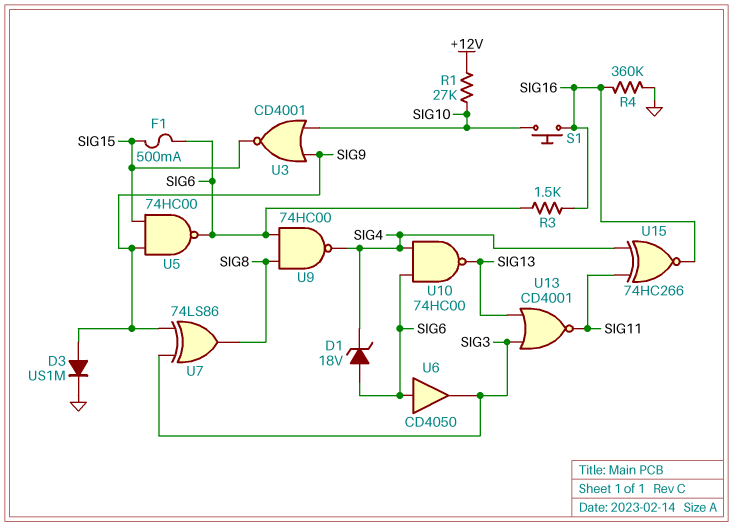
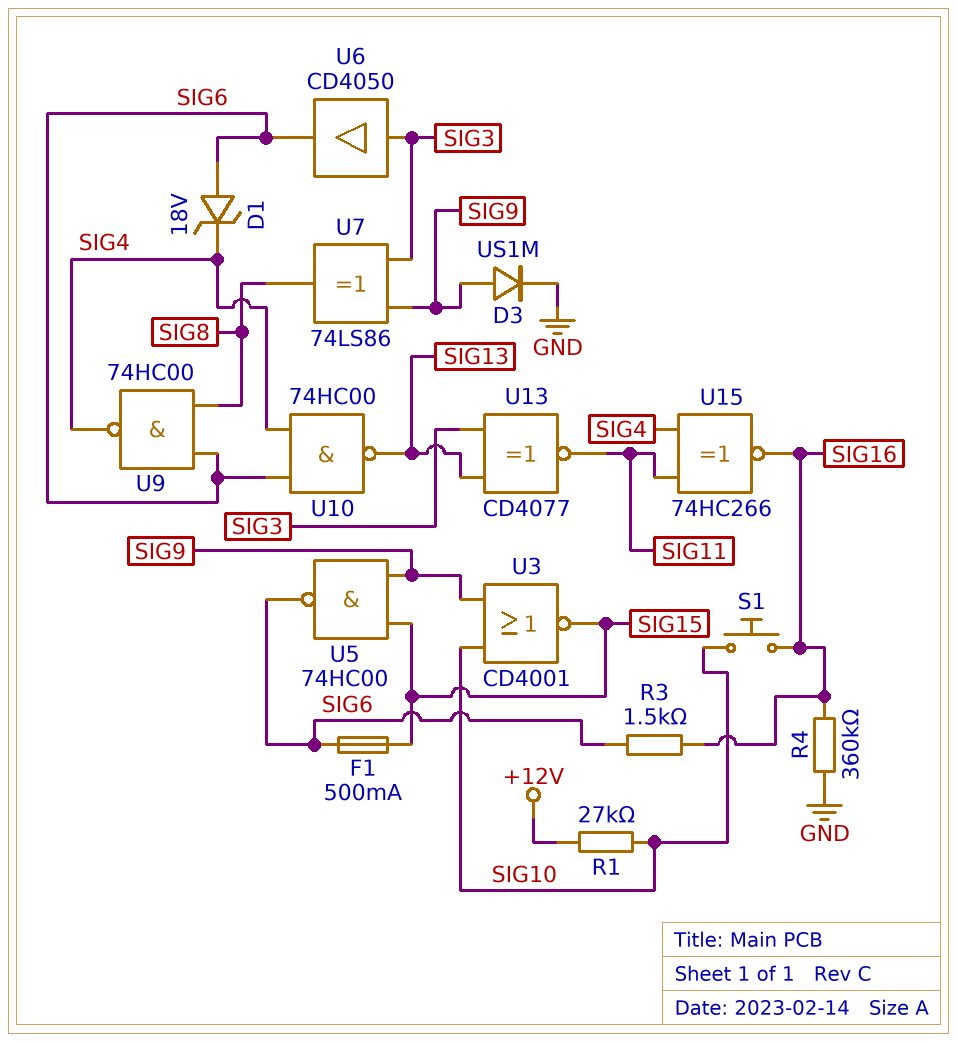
U6: buffer CD4050 (in SIG6, out SIG3) -> buffer CD4050 (in SIG3, out SIG6)
U13: NOR CD4001 (in SIG3, in SIG13, out SIG11) -> XNOR CD4077 (in SIG3, in SIG13, out SIG11)

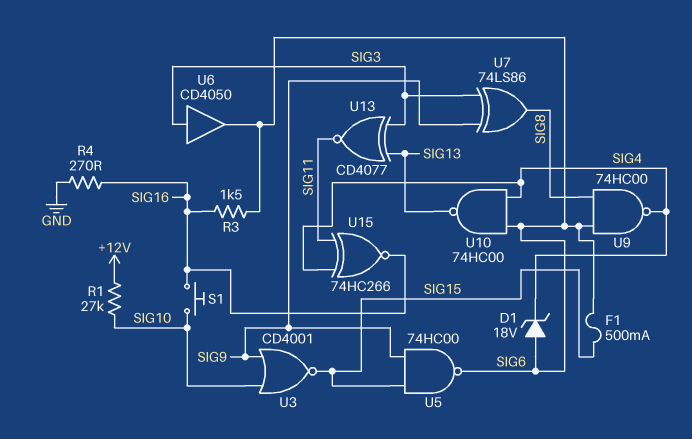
D3: diode US1M (A SIG9, K GND) -> none
R4: 360k (GND, SIG16) -> 270 (GND, SIG16)

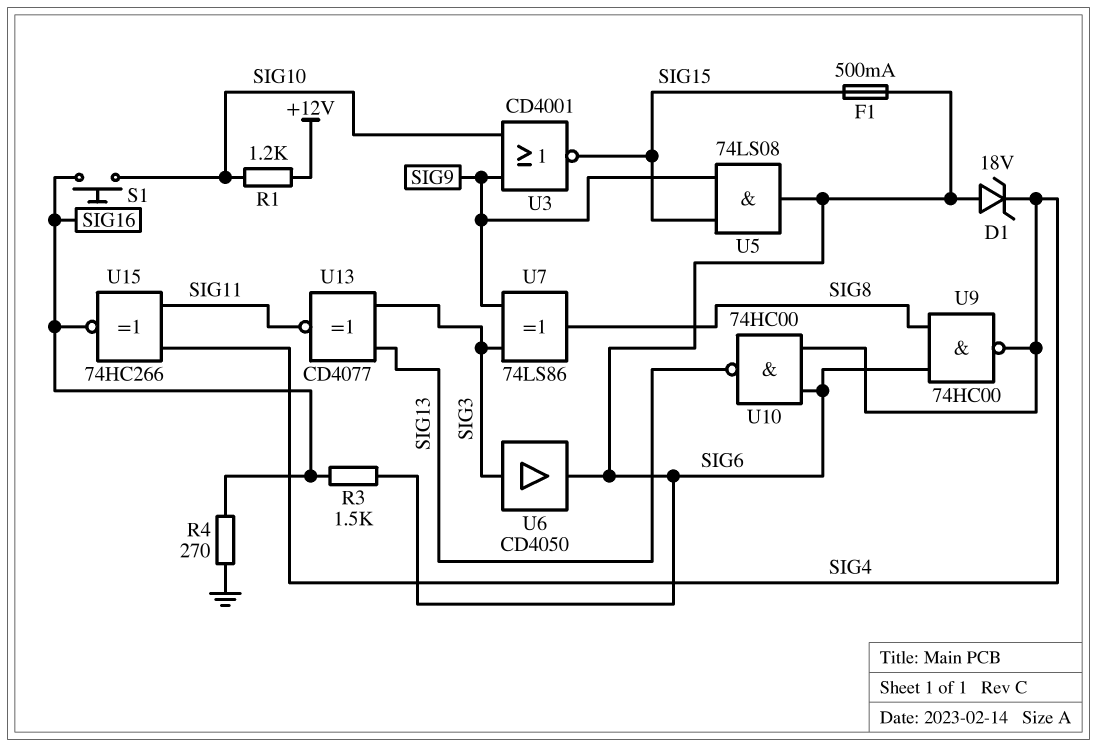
R1: 27k (+12V, SIG10) -> 1.2k (+12V, SIG10)
U5: NAND 74HC00 (in SIG9, in SIG15, out SIG6) -> AND 74LS08 (in SIG9, in SIG15, out SIG6)

